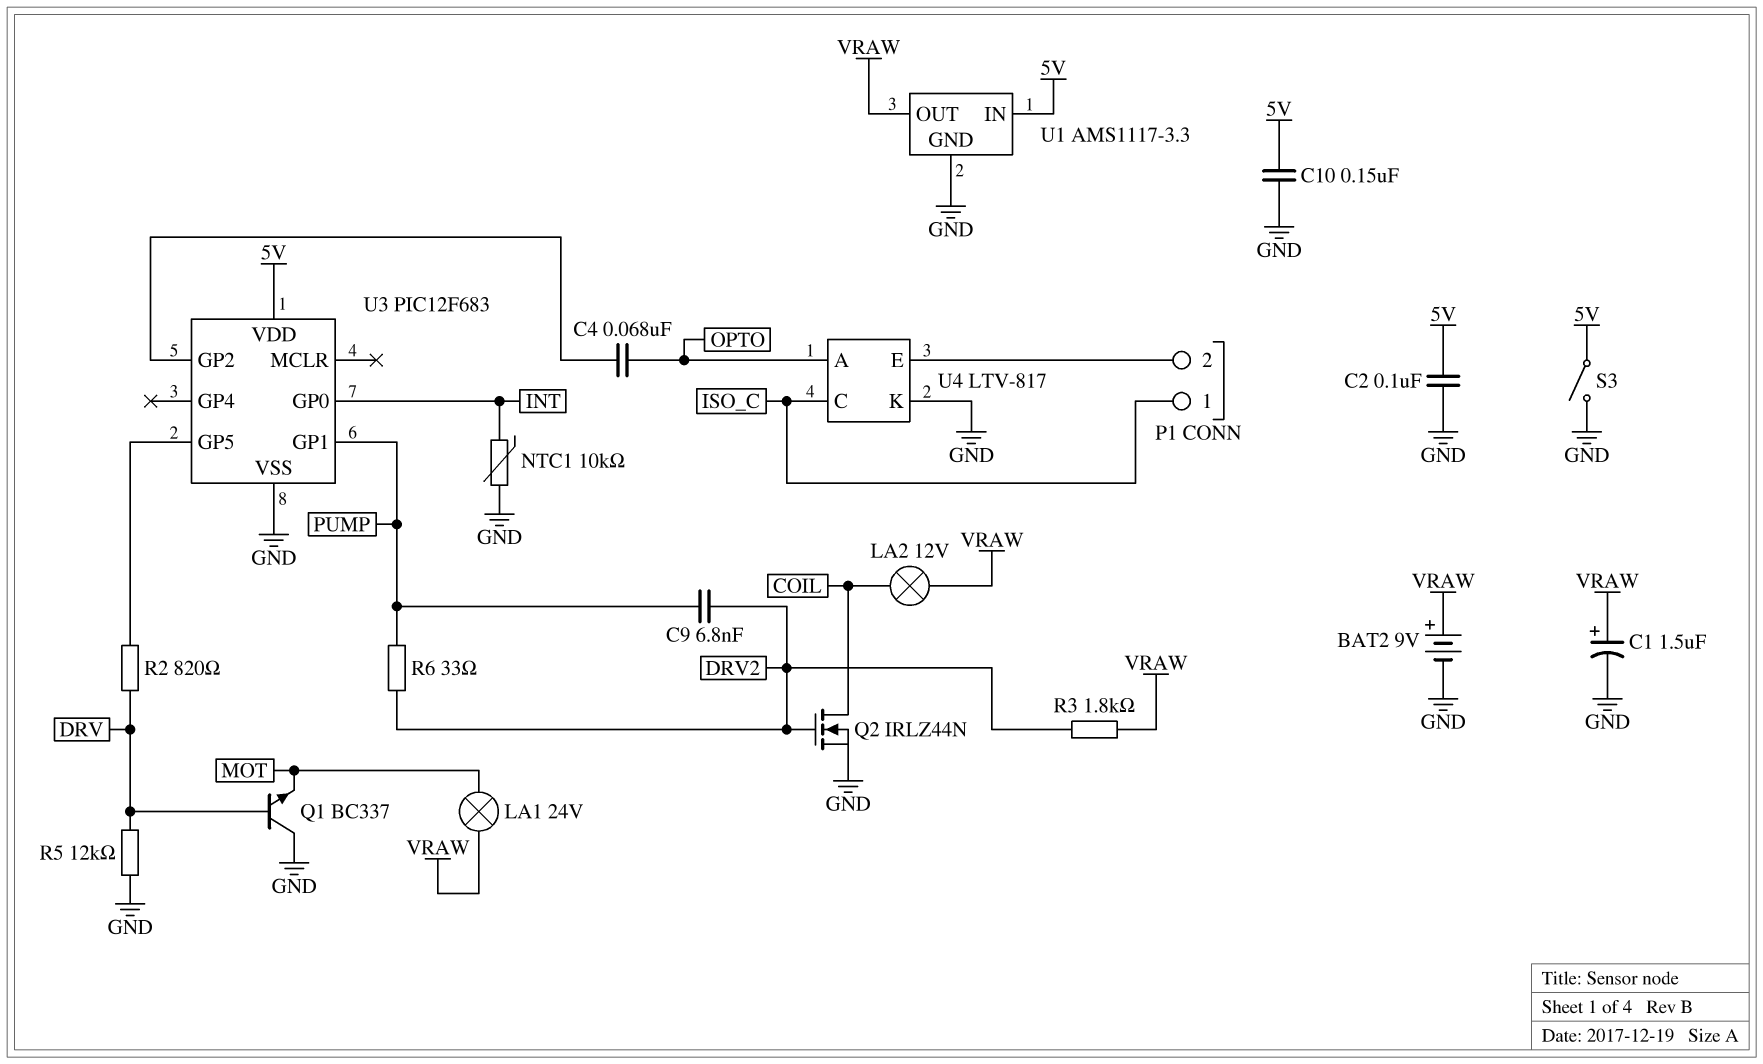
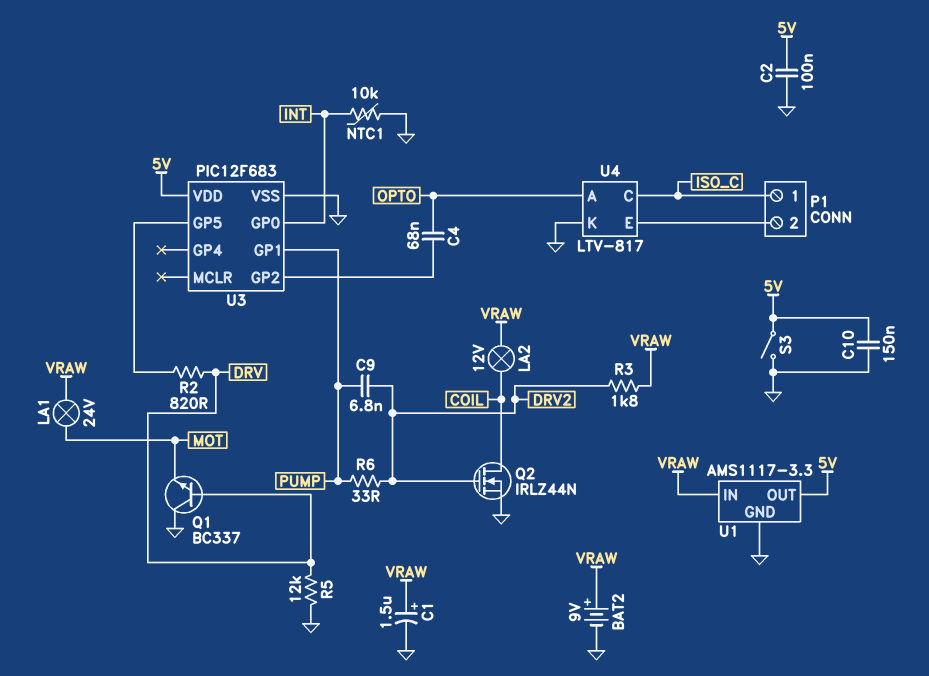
U1 pin IN: 5V -> VRAW
U1 pin OUT: VRAW -> 5V

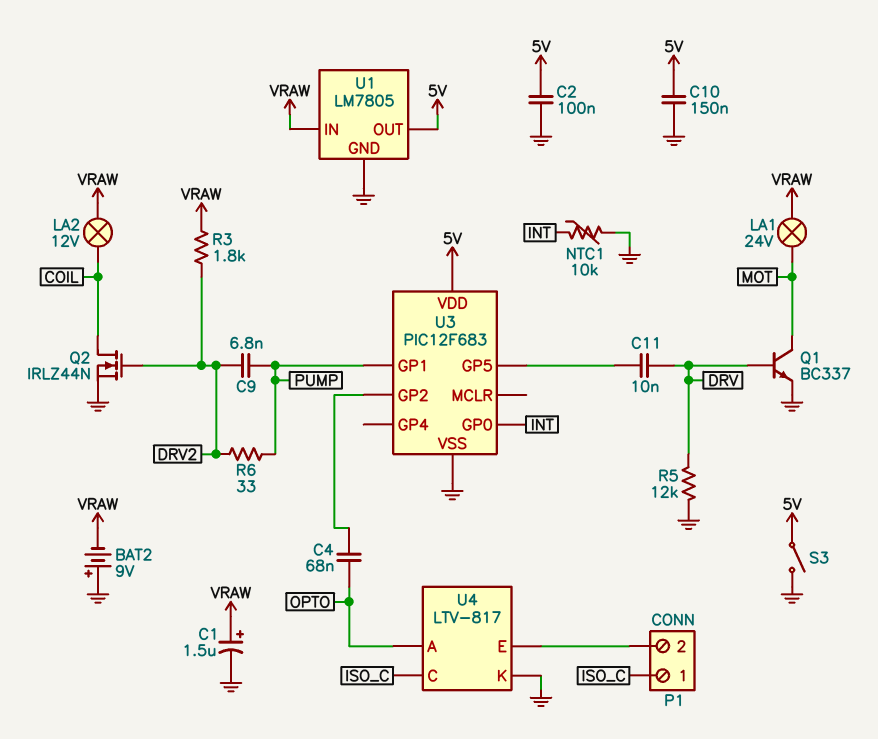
BAT2: 9V (plus VRAW, minus GND) -> 9V (plus GND, minus VRAW)
C11: none -> 10nF (DRV, U3/GP5)
Q1: NPN BC337 (B DRV, C GND, E MOT) -> NPN BC337 (B DRV, C MOT, E GND)
R2: 820 (DRV, U3/GP5) -> none
U1: AMS1117-3.3 -> LM7805

